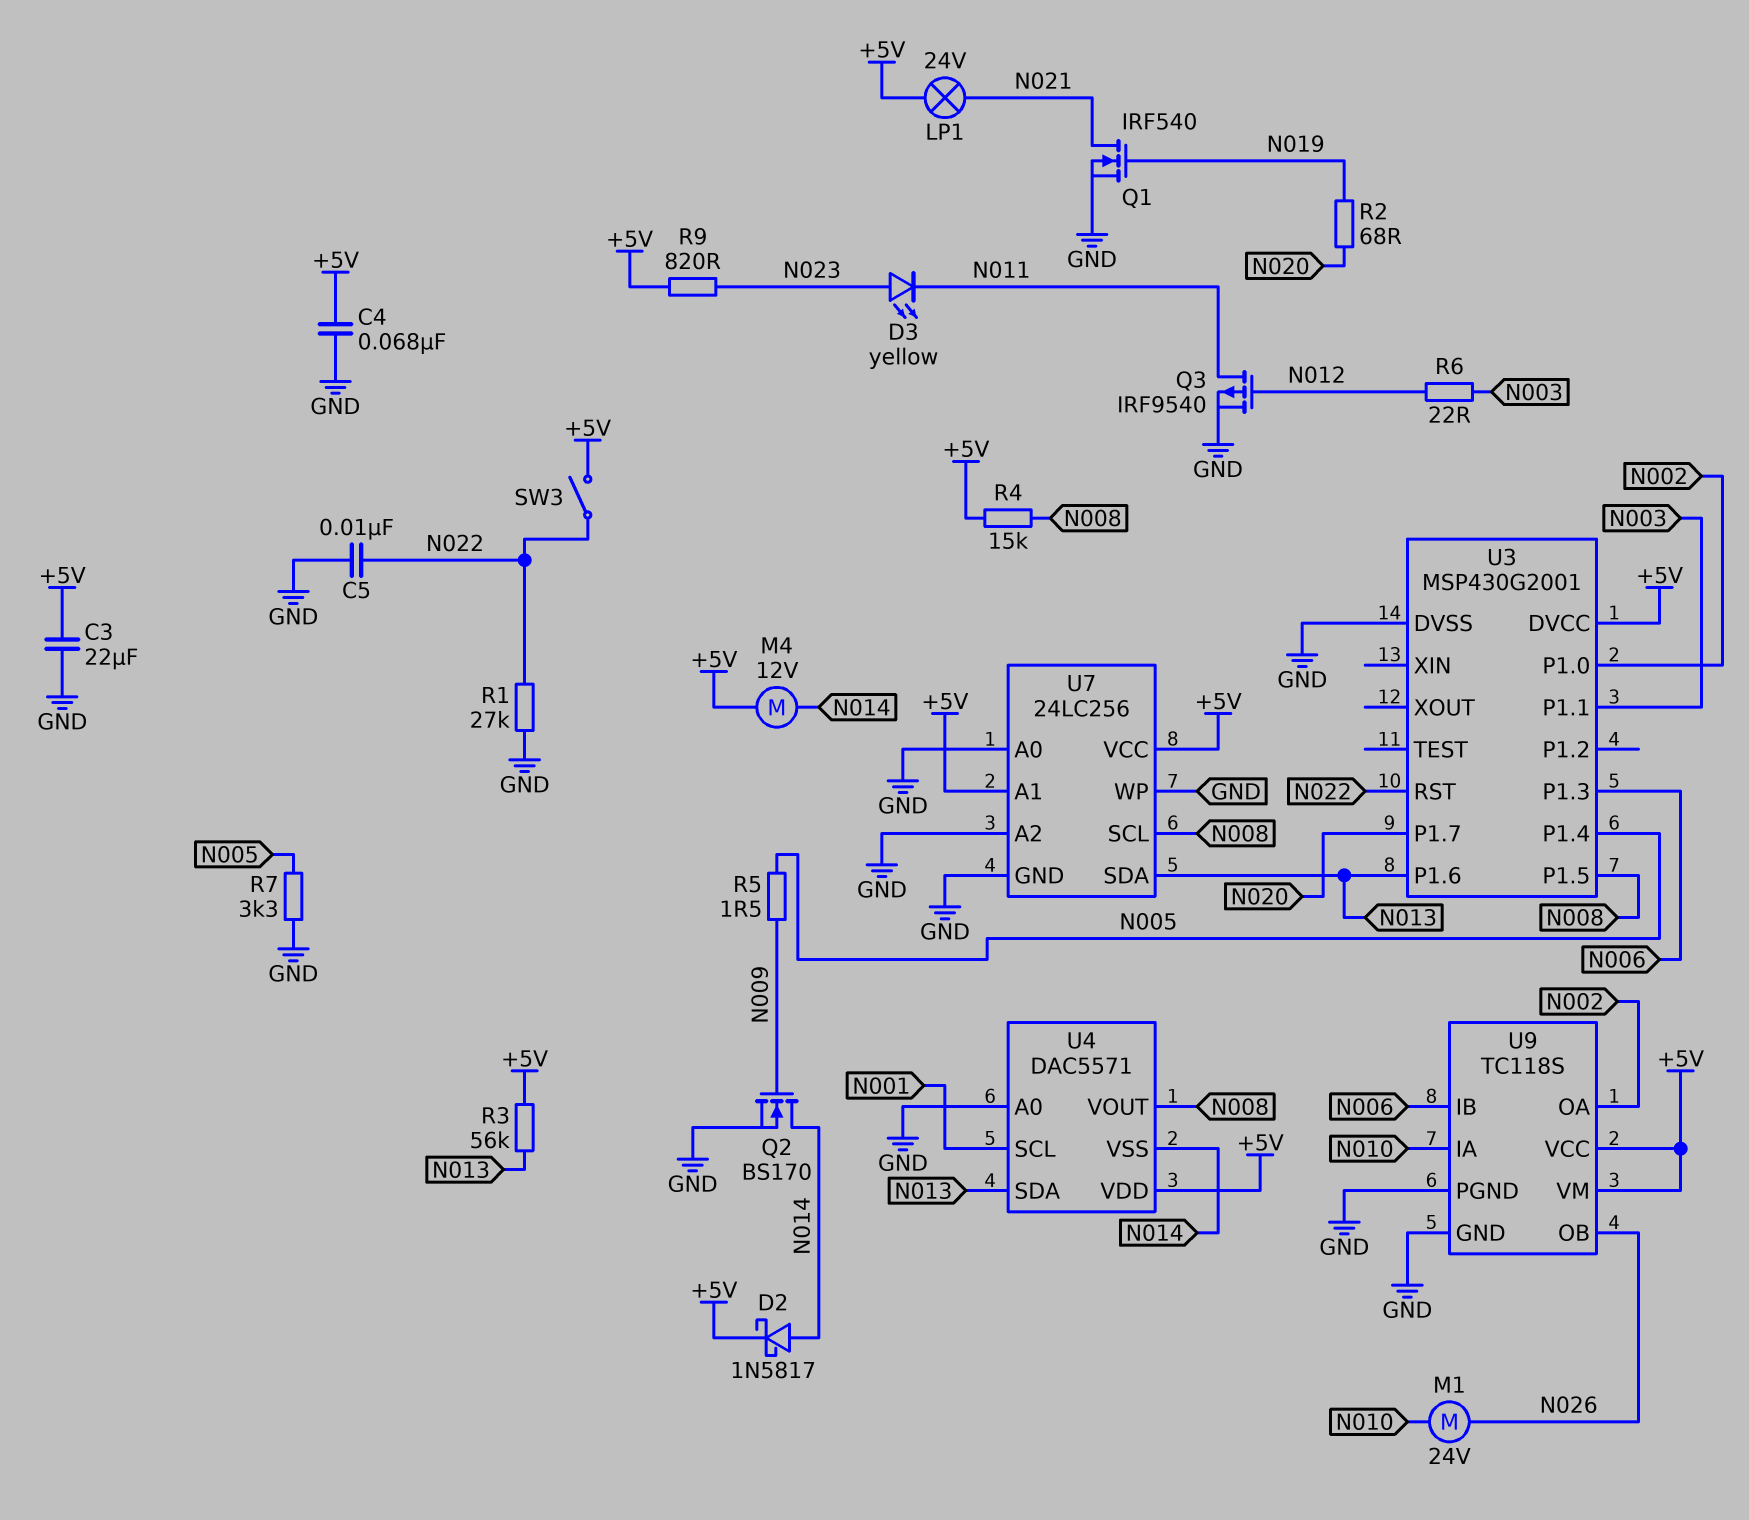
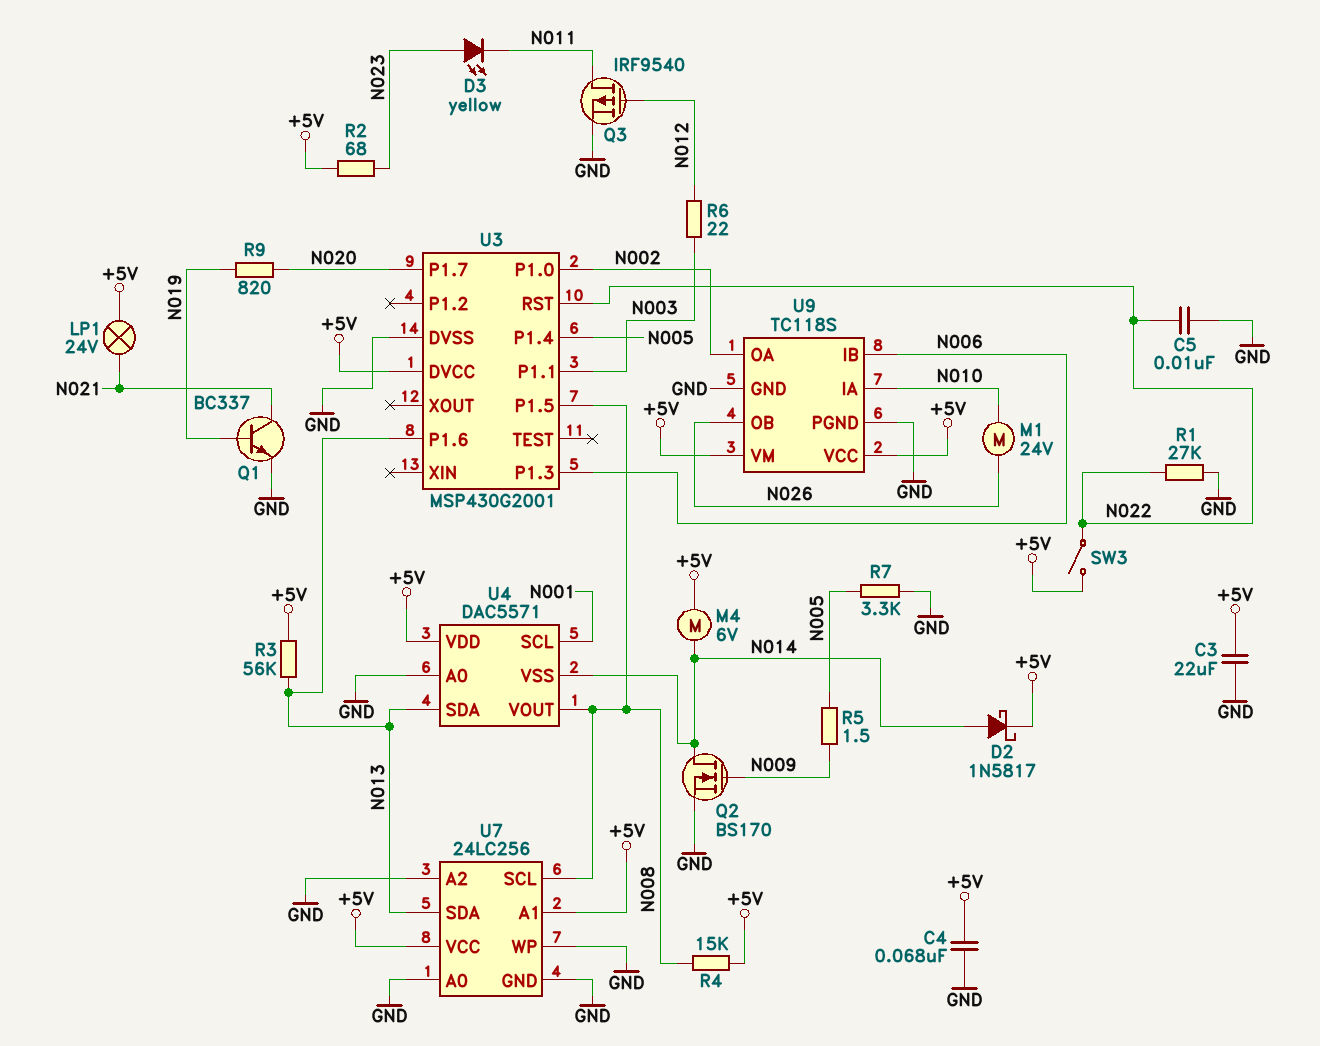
M4: motor 12V (+5V, N014) -> motor 6V (+5V, N014)
Q1: NMOS IRF540 (G N019, D N021, S GND) -> NPN BC337 (B N019, C N021, E GND)
R2: 68 (N019, N020) -> 68 (+5V, N023)
R9: 820 (+5V, N023) -> 820 (N019, N020)

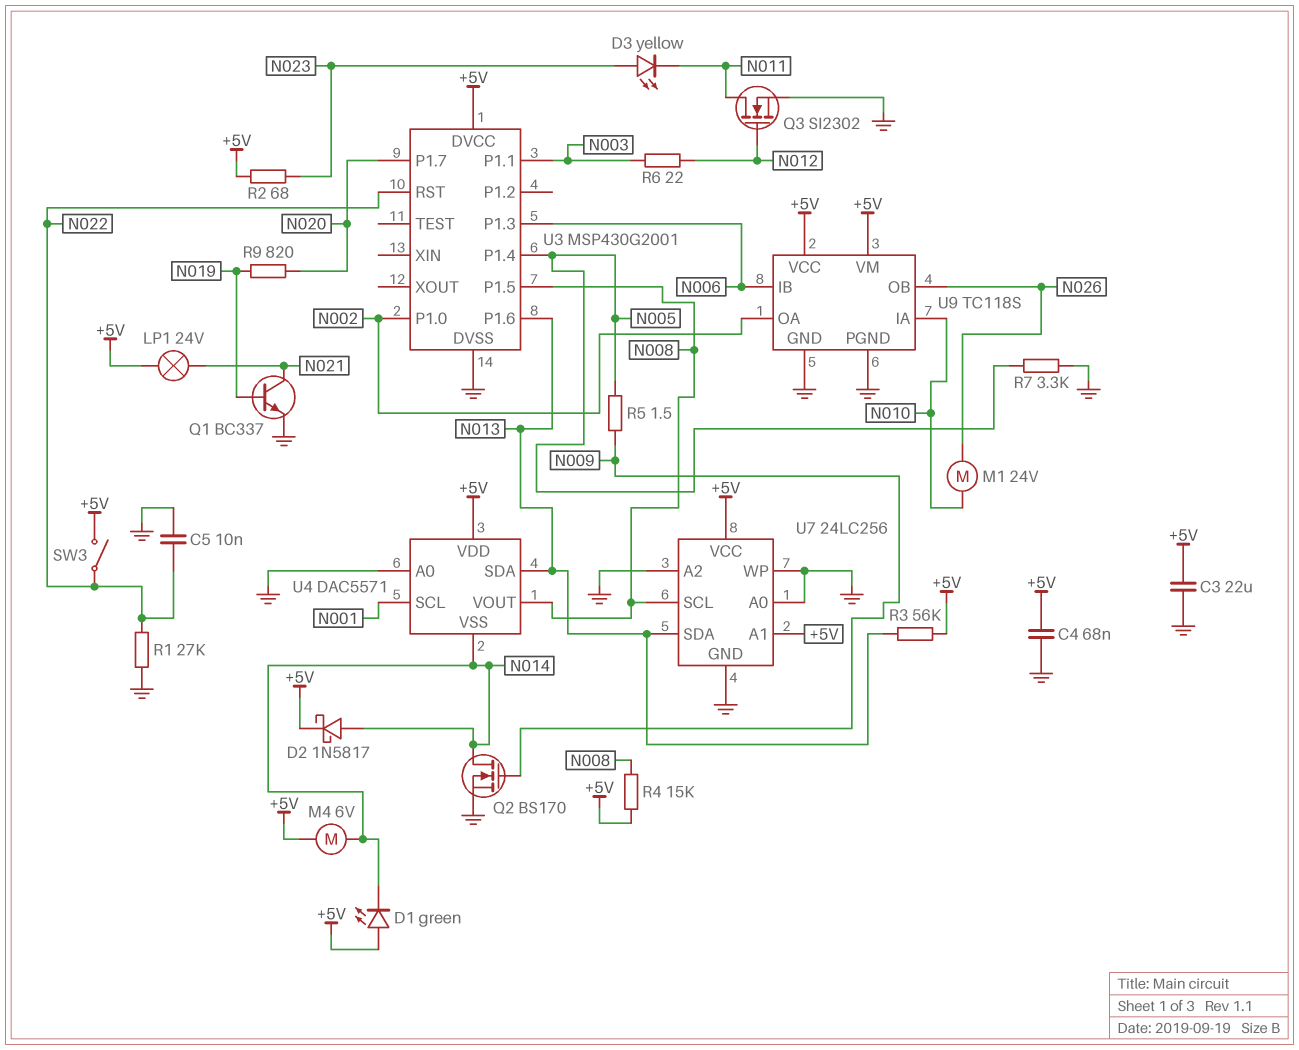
D1: none -> LED green (A +5V, K N014)
Q3: PMOS IRF9540 (G N012, D N011, S GND) -> NMOS SI2302 (G N012, D N011, S GND)

